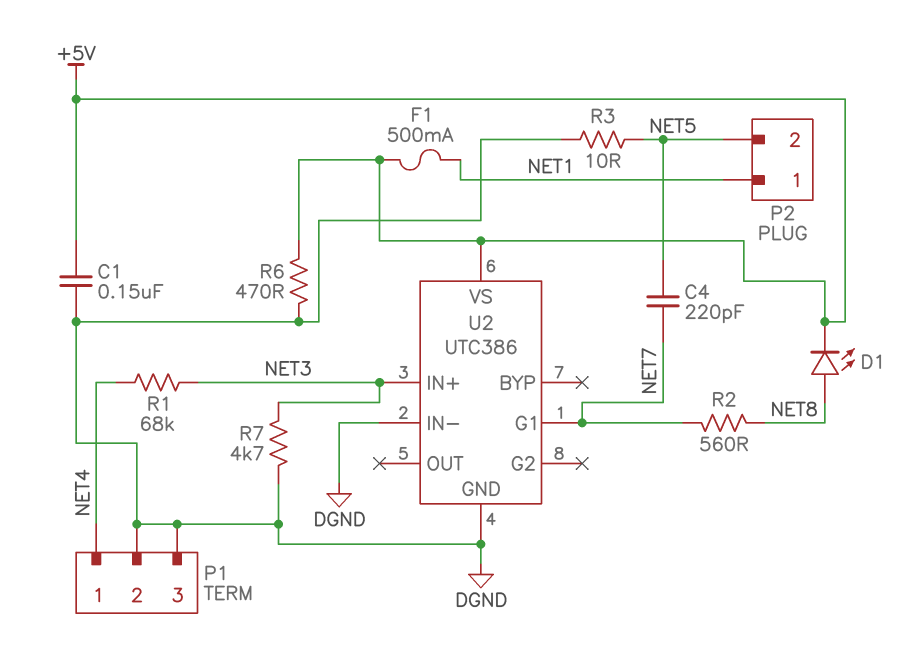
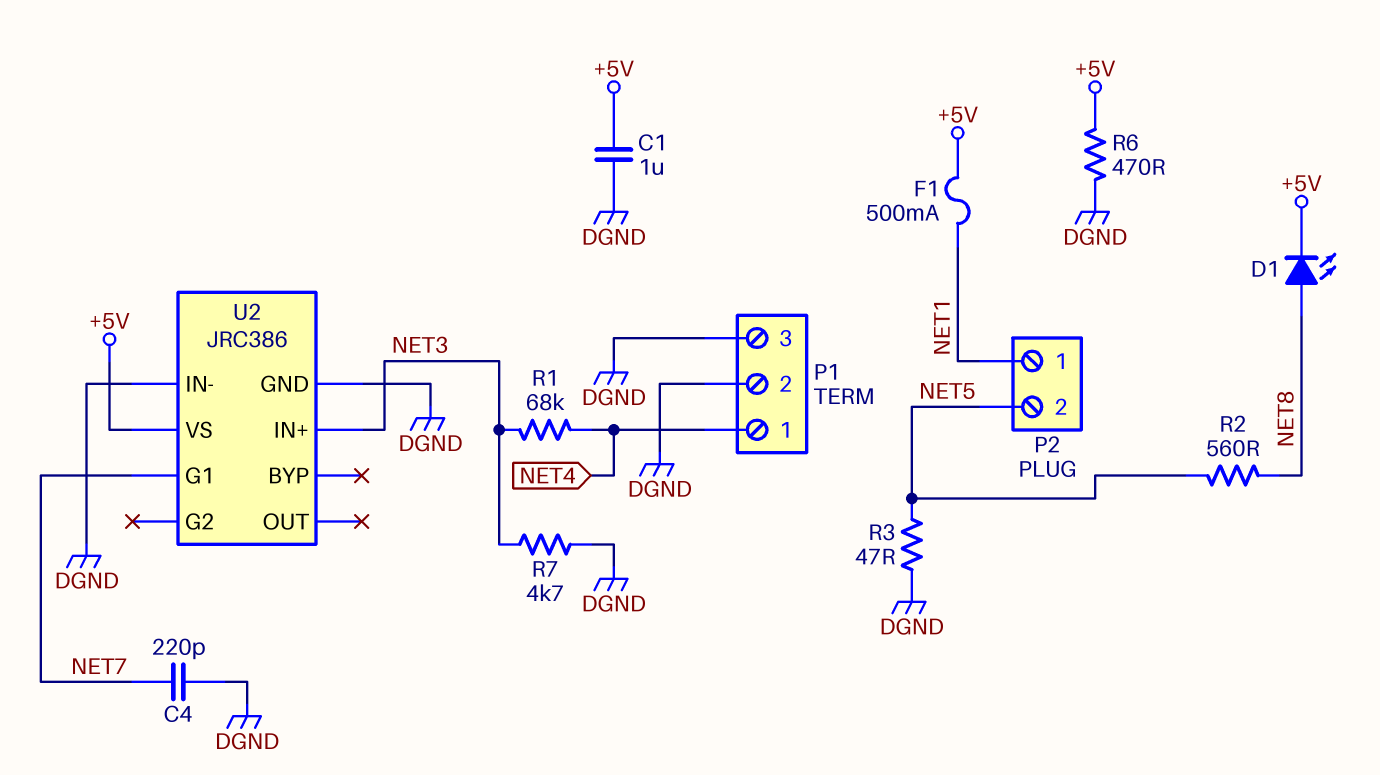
C1: 150nF (+5V, DGND) -> 1uF (+5V, DGND)
C4: 220pF (NET5, NET7) -> 220pF (DGND, NET7)
R2: 560 (NET7, NET8) -> 560 (NET5, NET8)
R3: 10 (DGND, NET5) -> 47 (DGND, NET5)
U2: UTC386 -> JRC386

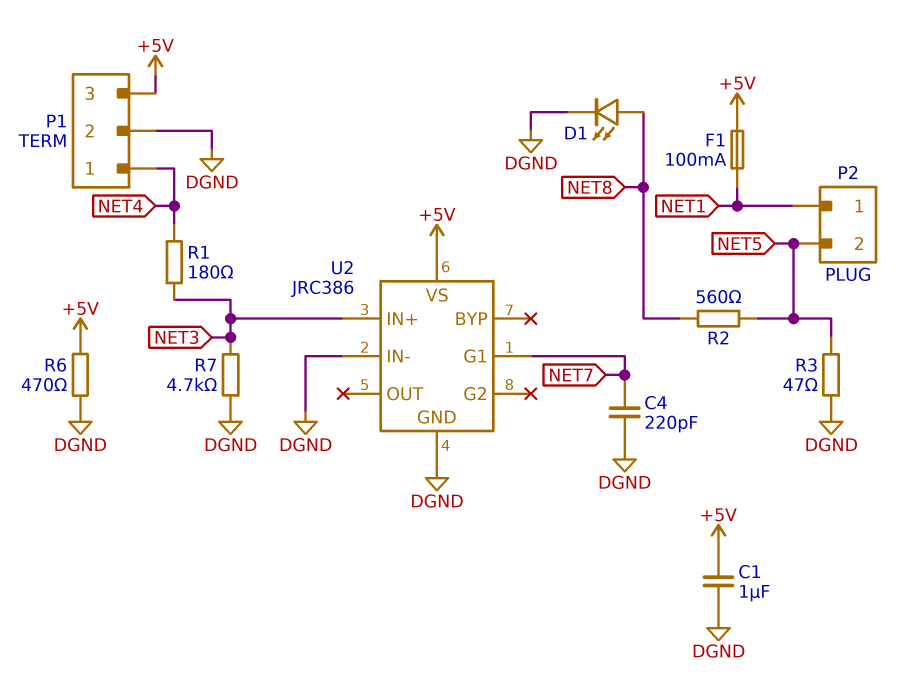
D1: LED (A NET8, K +5V) -> LED (A NET8, K DGND)
F1: 500mA (+5V, NET1) -> 100mA (+5V, NET1)
P1 pin 3: DGND -> +5V
R1: 68k (NET3, NET4) -> 180 (NET3, NET4)

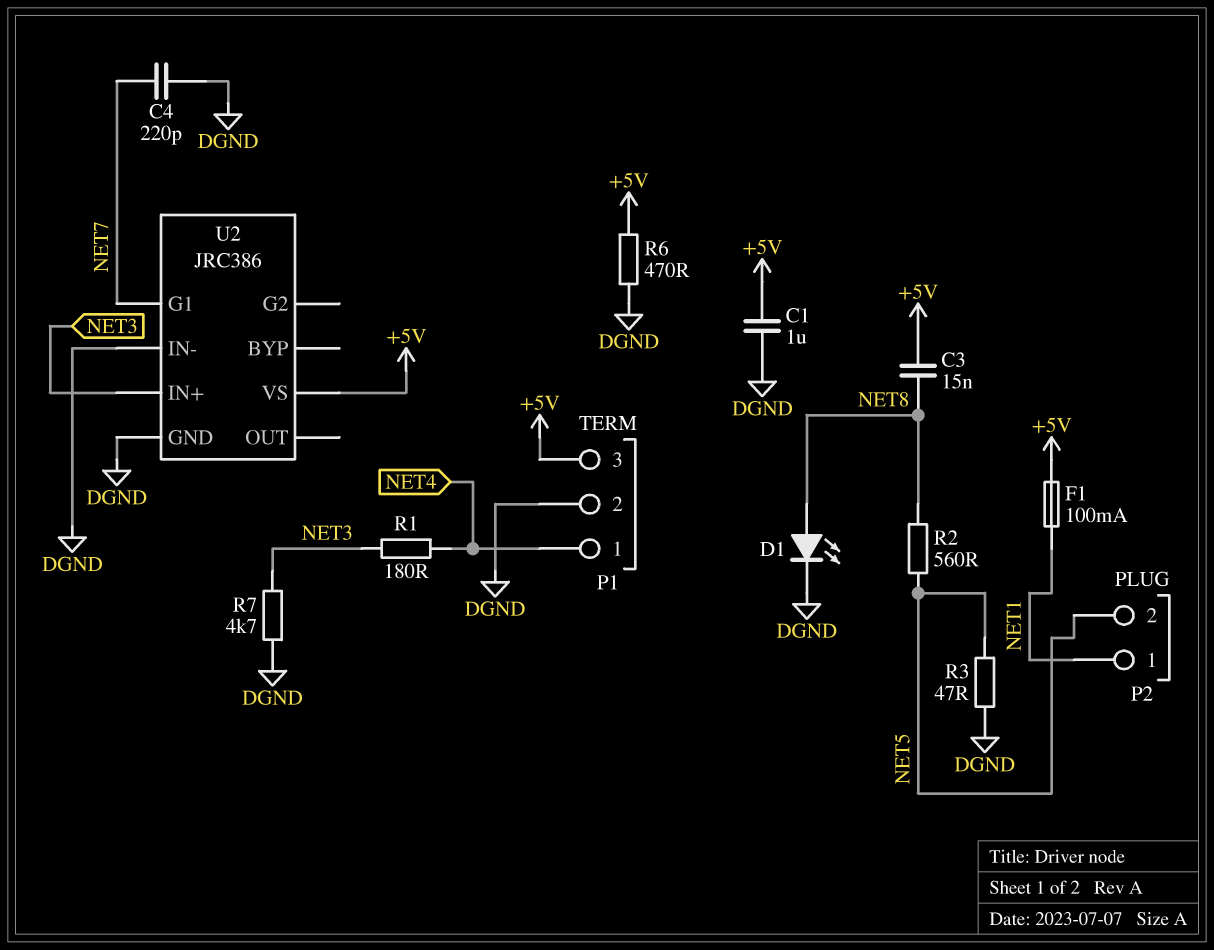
C3: none -> 15nF (+5V, NET8)

